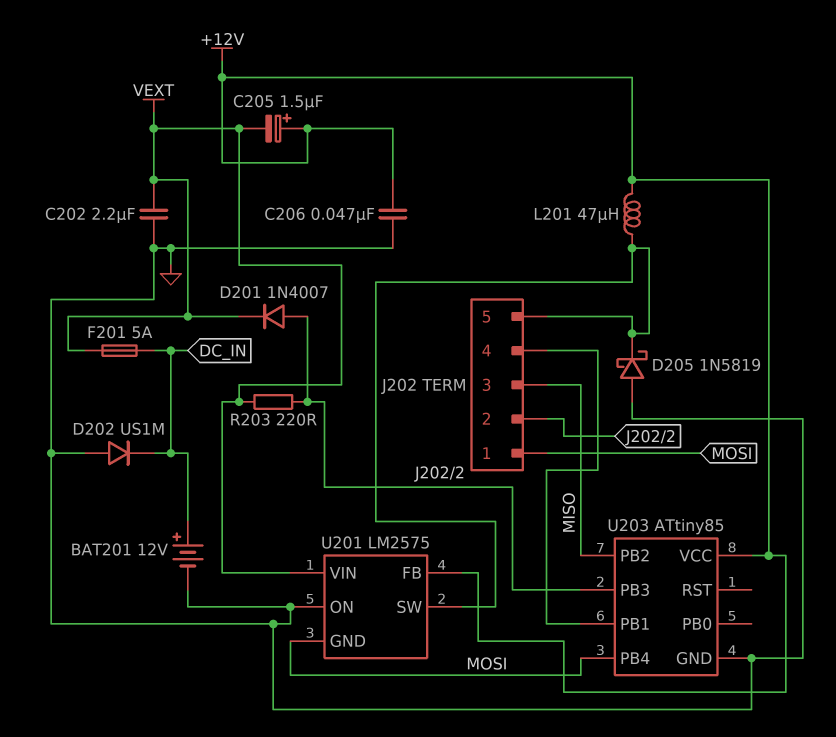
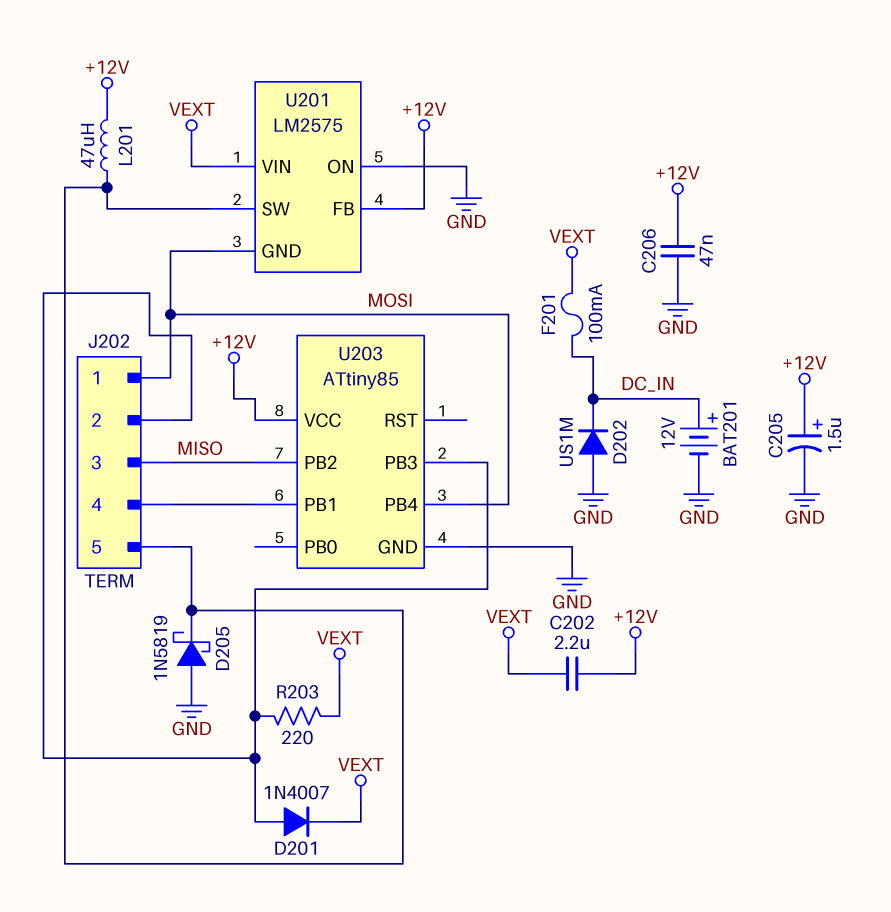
C202: 2.2uF (GND, VEXT) -> 2.2uF (+12V, VEXT)
C205: 1.5uF (plus +12V, minus VEXT) -> 1.5uF (plus +12V, minus GND)
F201: 5A (DC_IN, VEXT) -> 100mA (DC_IN, VEXT)

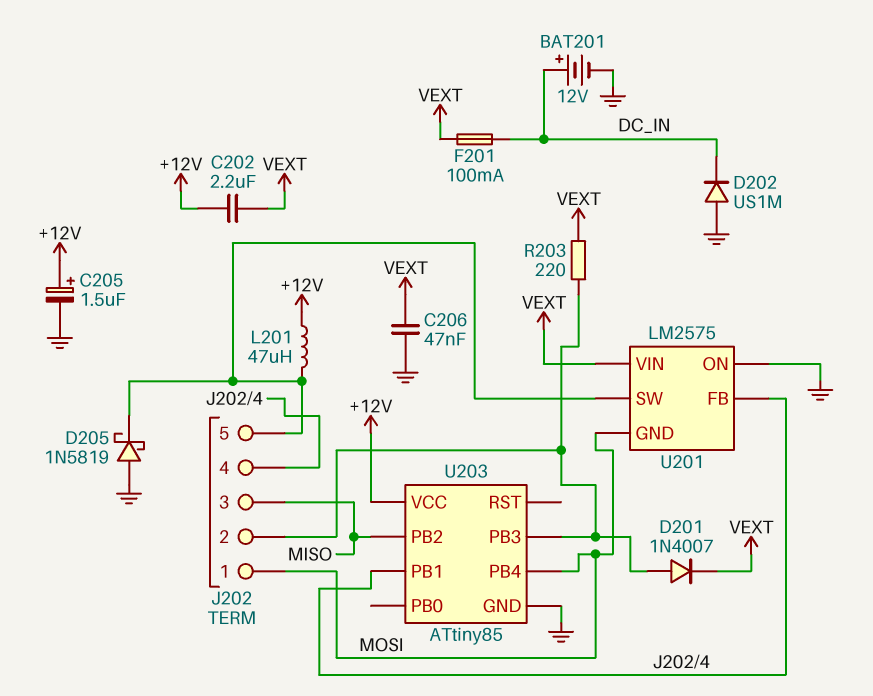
C206: 47nF (+12V, GND) -> 47nF (GND, VEXT)
U201 pin FB: +12V -> J202/4

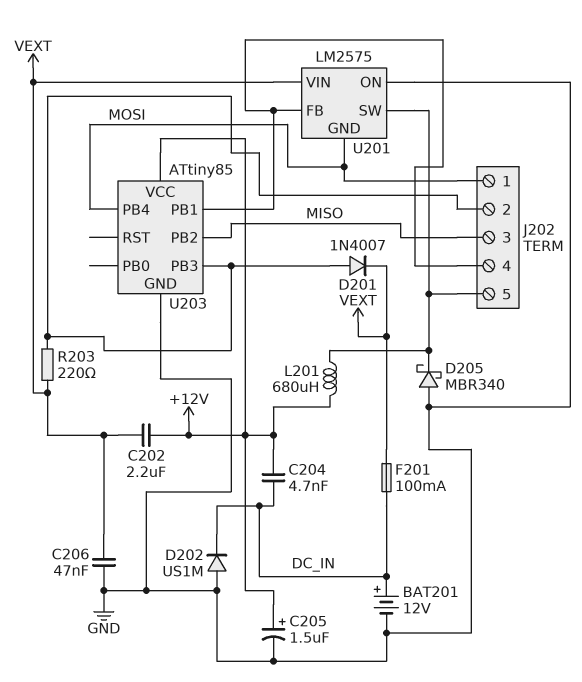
C204: none -> 4.7nF (+12V, DC_IN)
D205: schottky 1N5819 (A GND, K J202/5) -> schottky MBR340 (A GND, K J202/5)
L201: 47uH (+12V, J202/5) -> 680uH (+12V, J202/5)

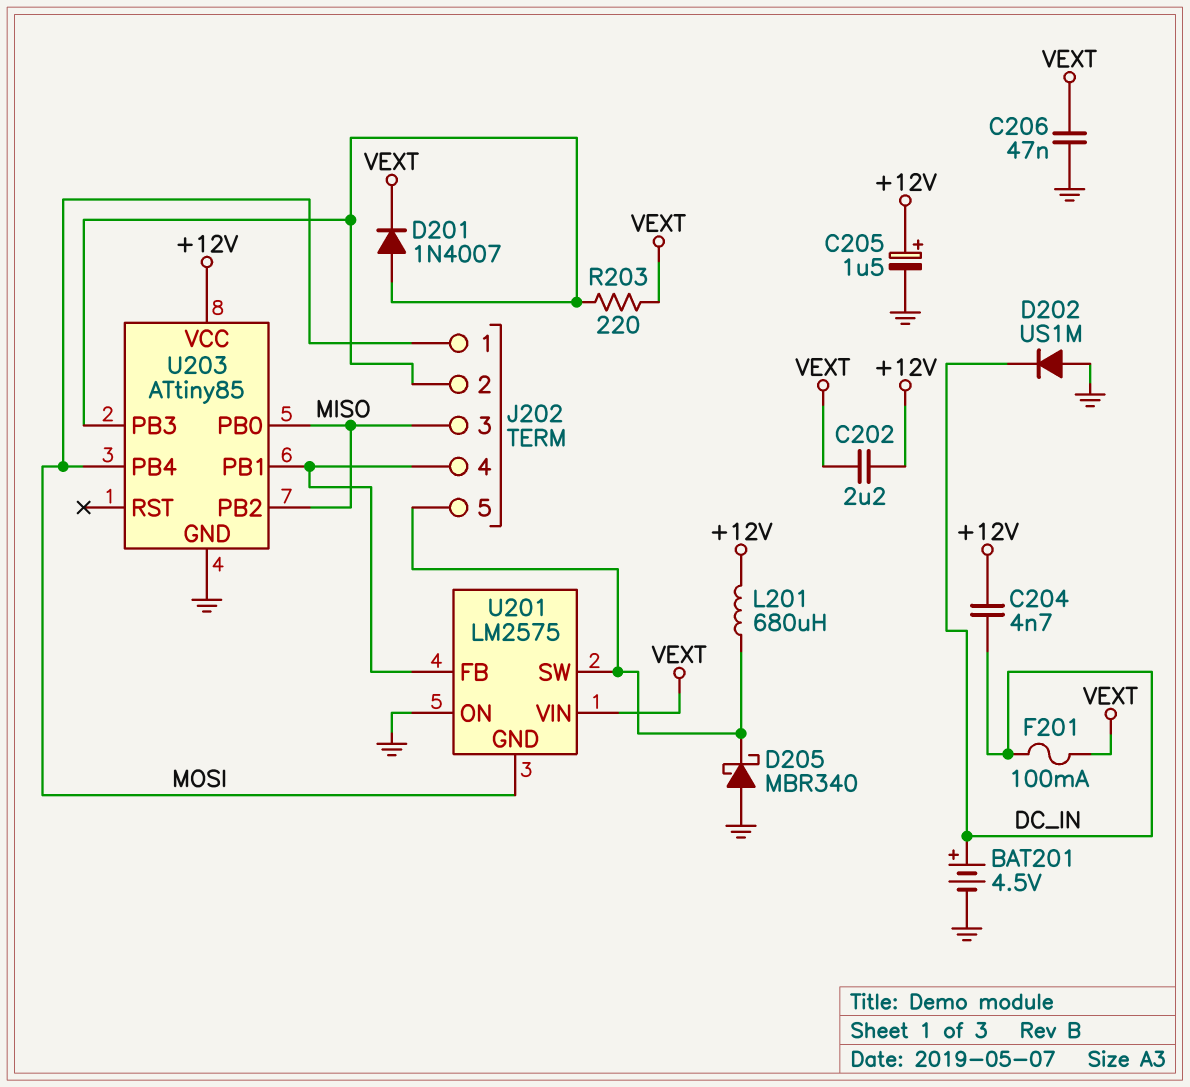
BAT201: 12V (plus DC_IN, minus GND) -> 4.5V (plus DC_IN, minus GND)
U203 pin PB0: none -> MISO

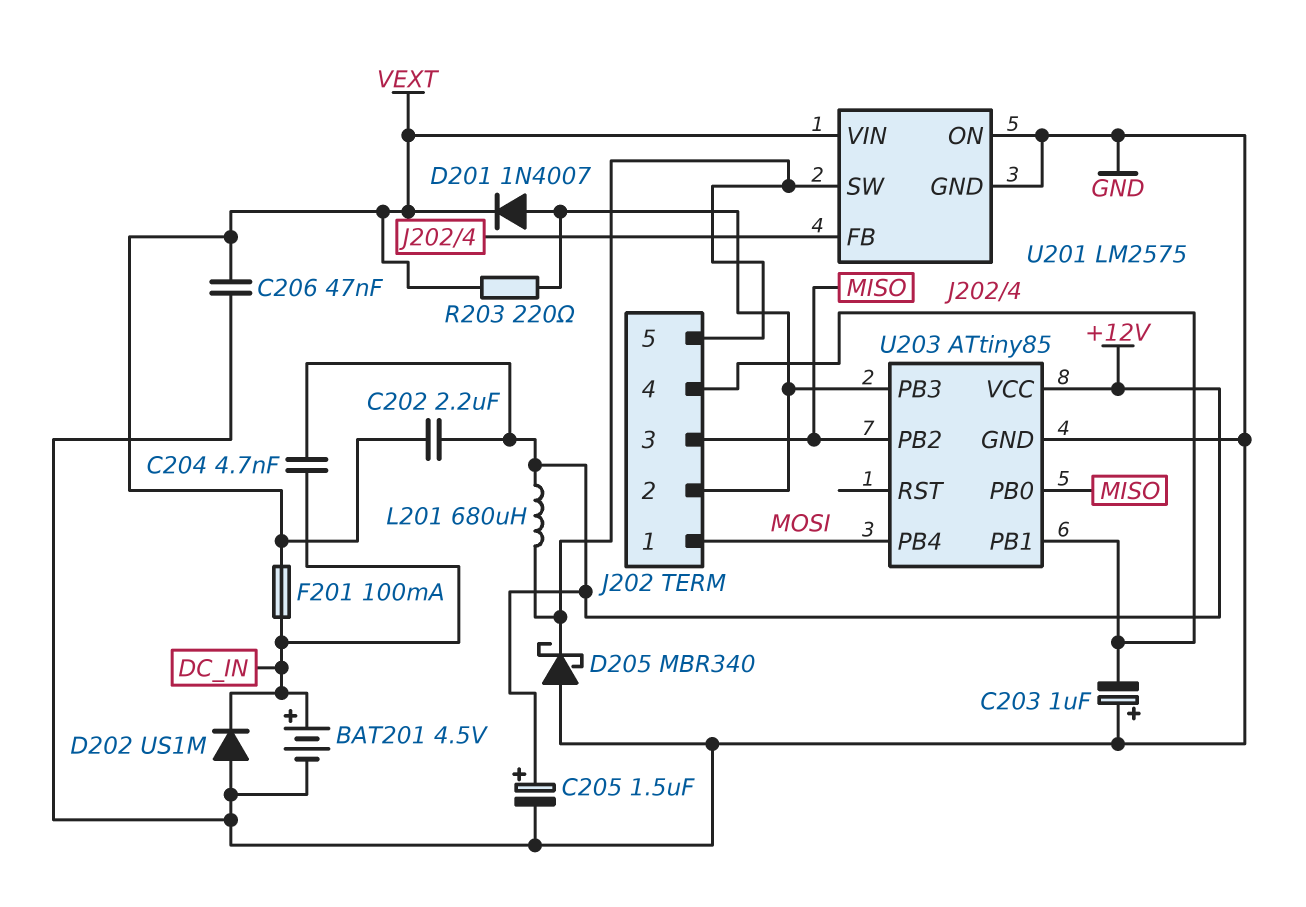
C203: none -> 1uF (plus GND, minus J202/4)
U201 pin GND: MOSI -> GND

